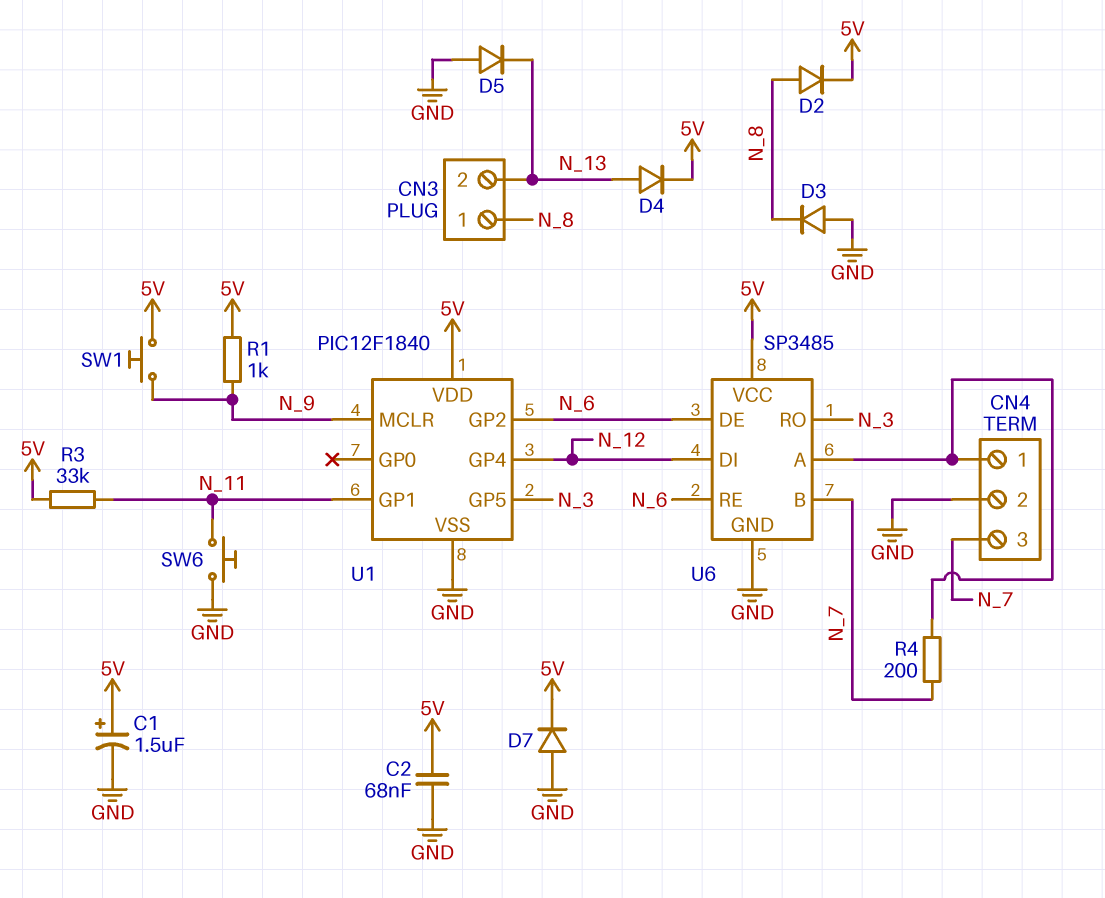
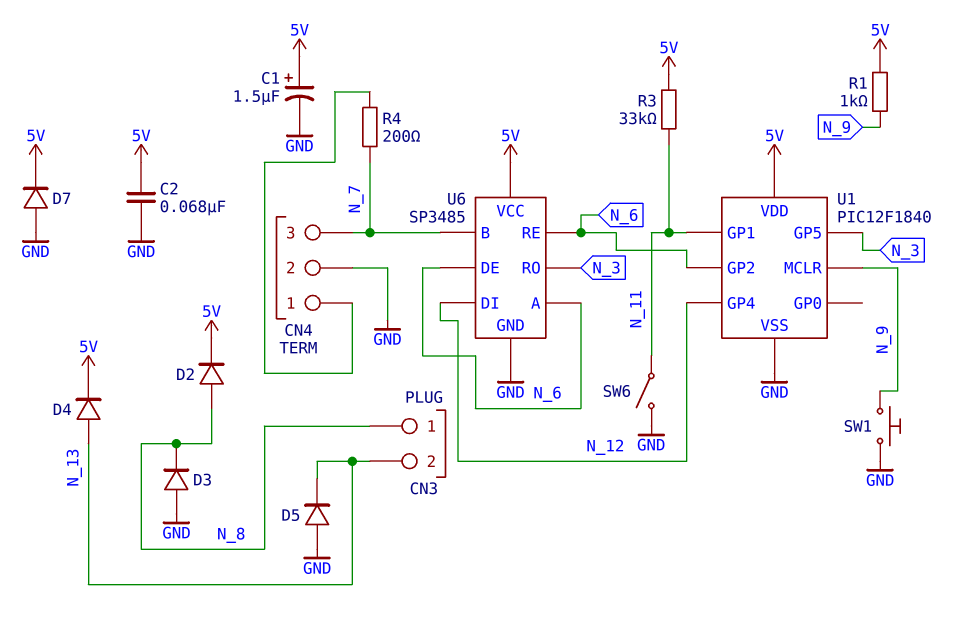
SW1: button (5V, N_9) -> button (GND, N_9)
SW6: button (GND, N_11) -> switch (GND, N_11)
U6 pin A: CN4/1 -> N_6

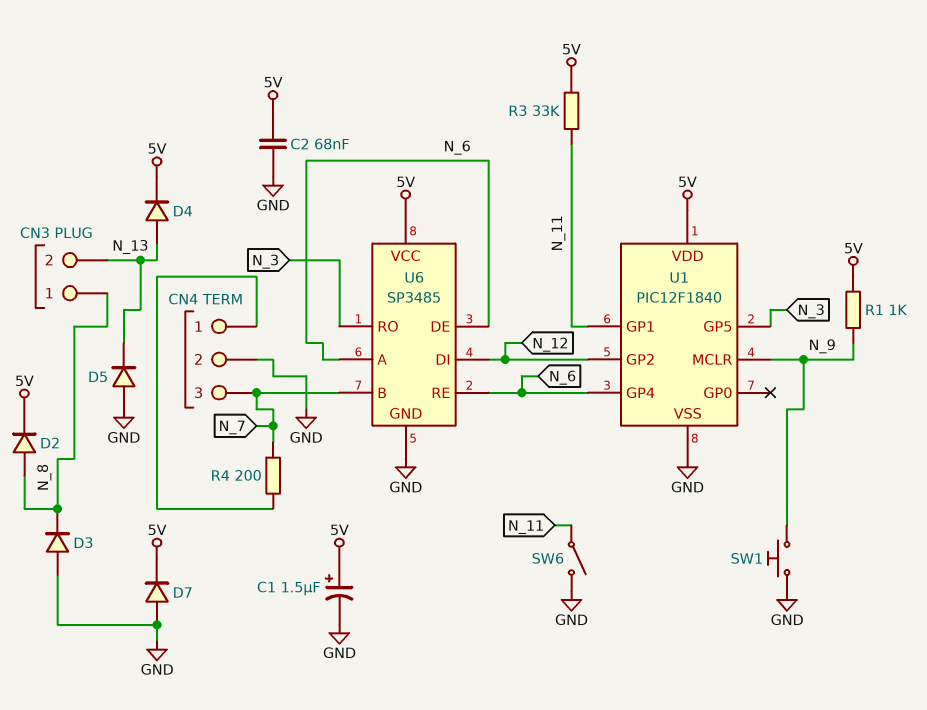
U1 pin GP2: N_6 -> N_12
U1 pin GP4: N_12 -> N_6

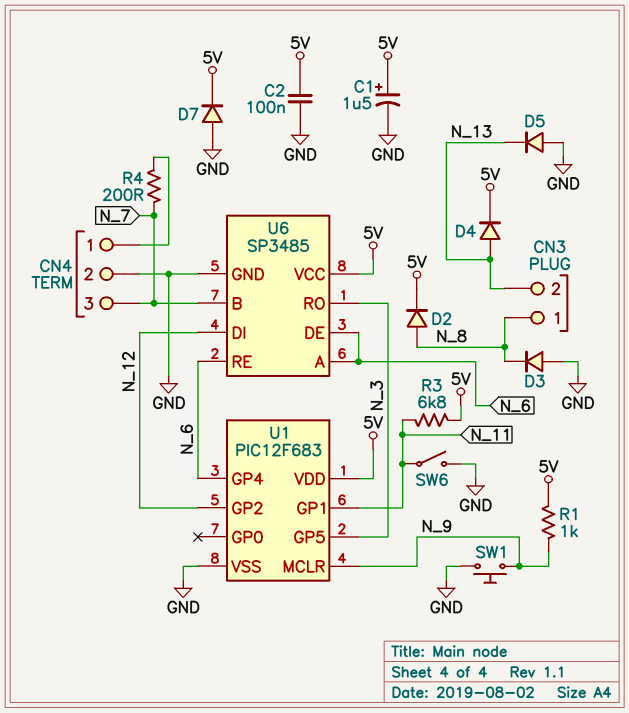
C2: 68nF (5V, GND) -> 100nF (5V, GND)
R3: 33k (5V, N_11) -> 6.8k (5V, N_11)
U1: PIC12F1840 -> PIC12F683

